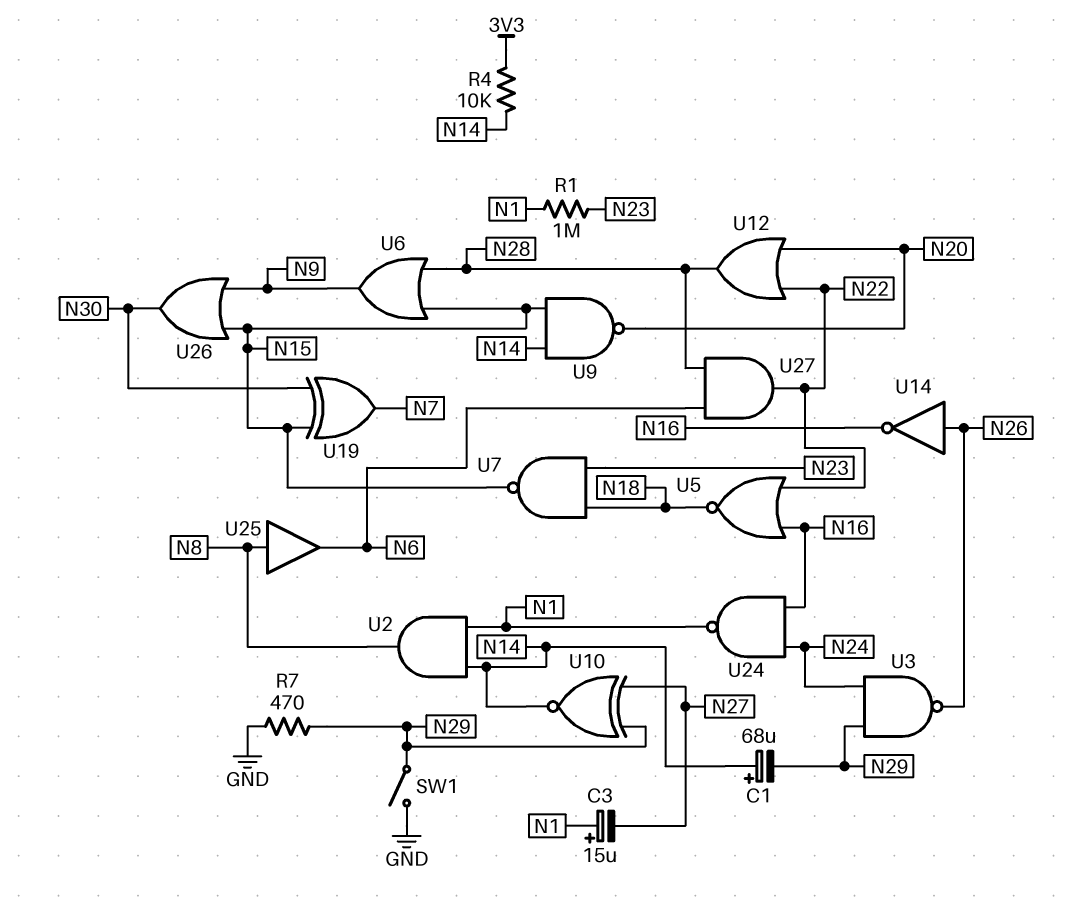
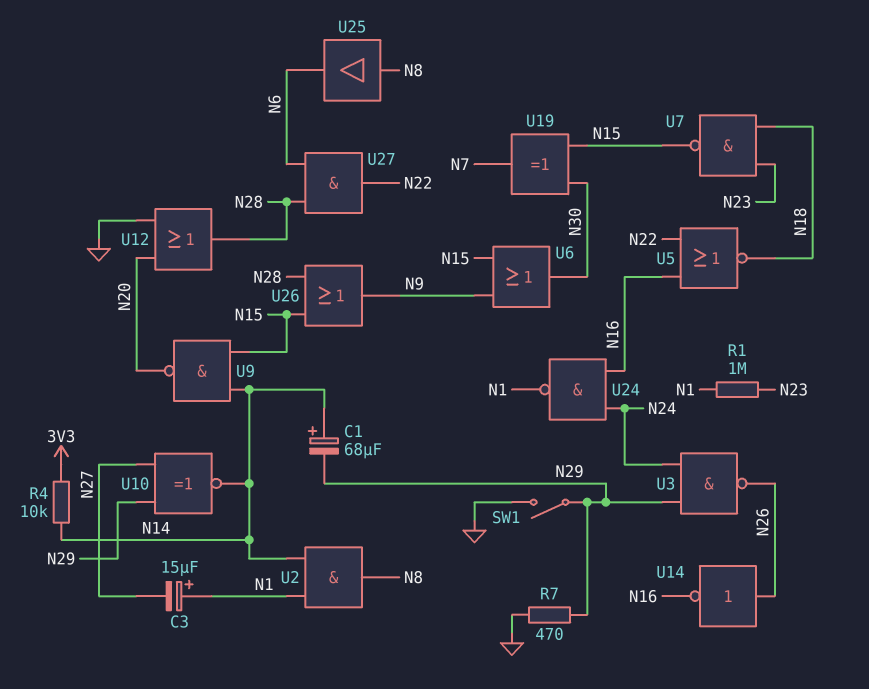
U6: OR (in N15, in N28, out N9) -> OR (in N9, in N15, out N30)
U12: OR (in N20, in N22, out N28) -> OR (in GND, in N20, out N28)
U26: OR (in N9, in N15, out N30) -> OR (in N15, in N28, out N9)

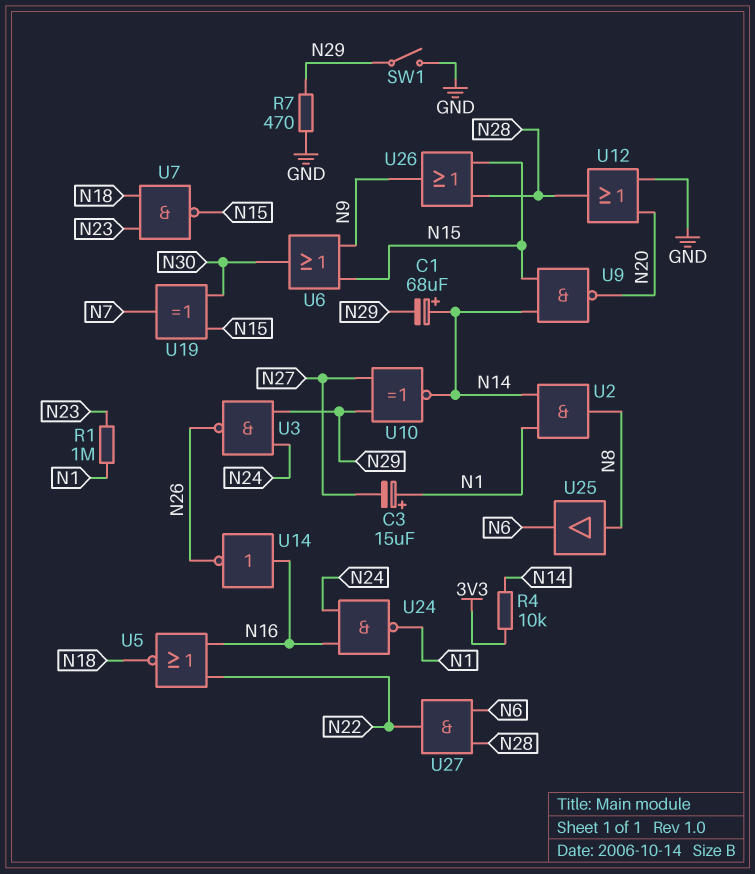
U14: NOT (in N26, out N16) -> NOT (in N16, out N26)

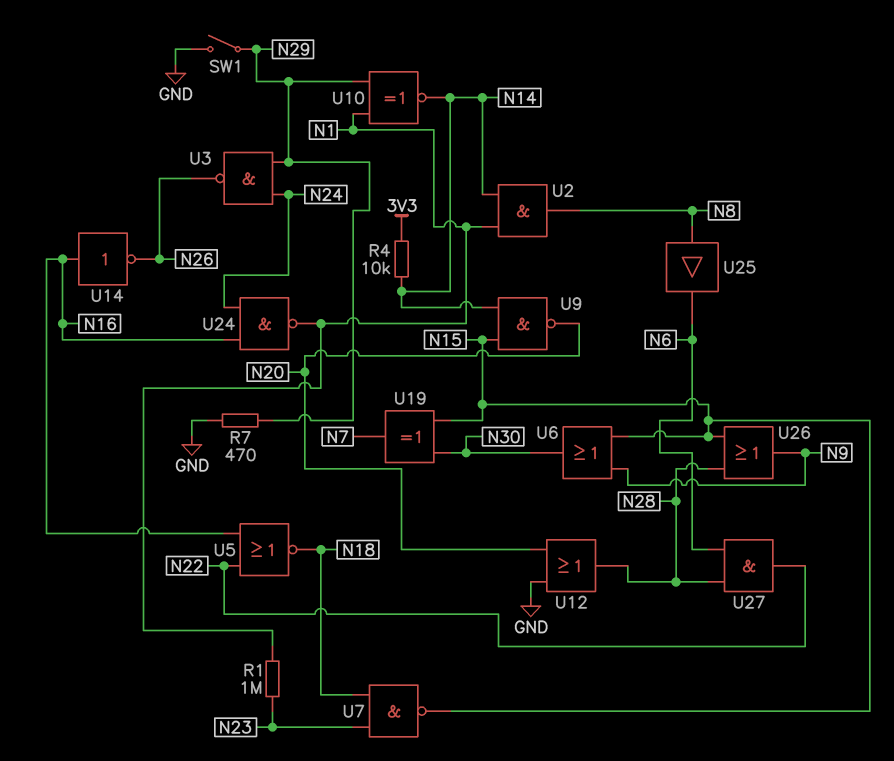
C1: 68uF (plus N14, minus N29) -> none
C3: 15uF (plus N1, minus N27) -> none
U10: XNOR (in N27, in N29, out N14) -> XNOR (in N1, in N29, out N14)

